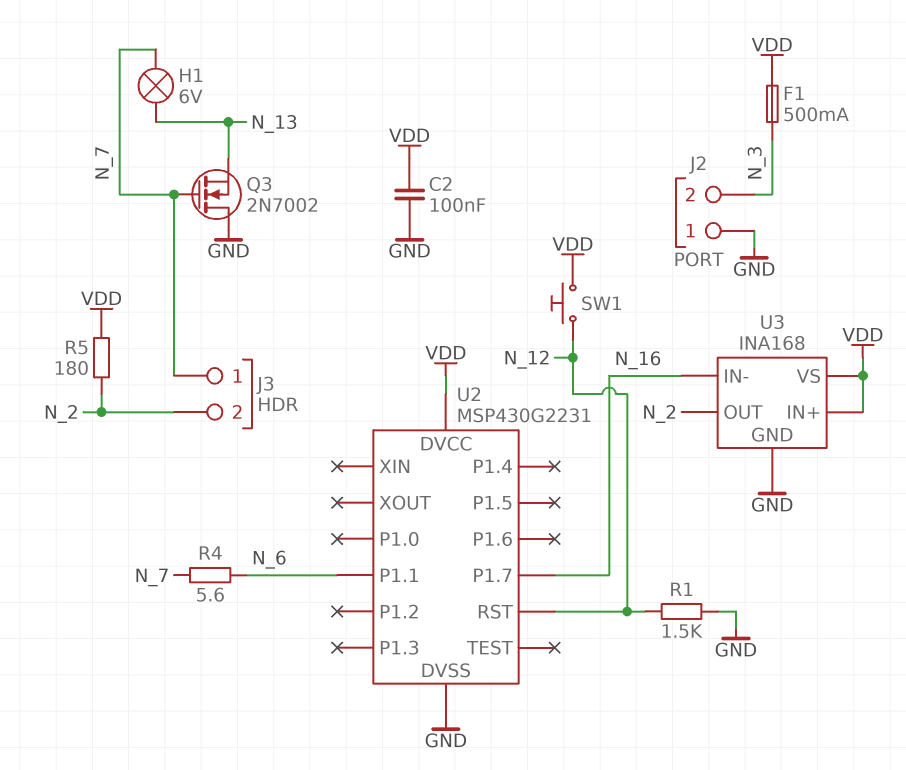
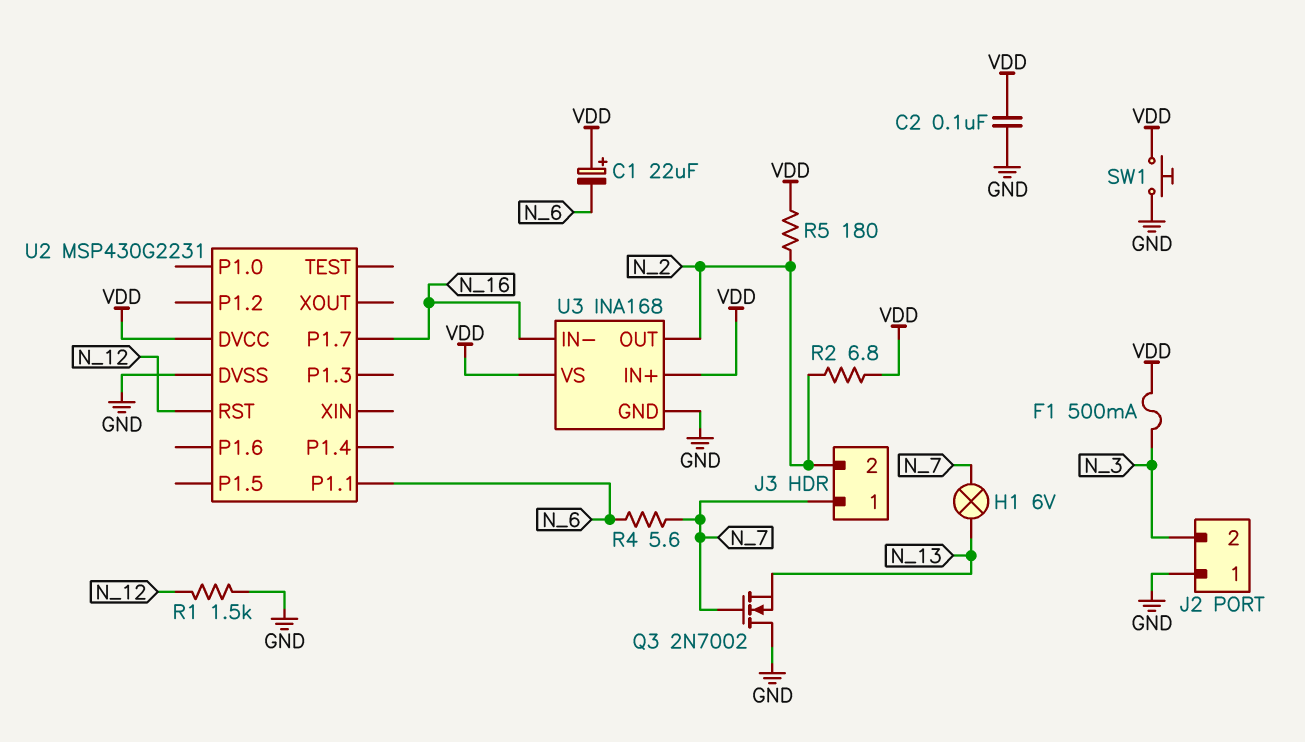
C1: none -> 22uF (plus VDD, minus N_6)
R2: none -> 6.8 (N_2, VDD)
SW1: button (N_12, VDD) -> button (GND, VDD)

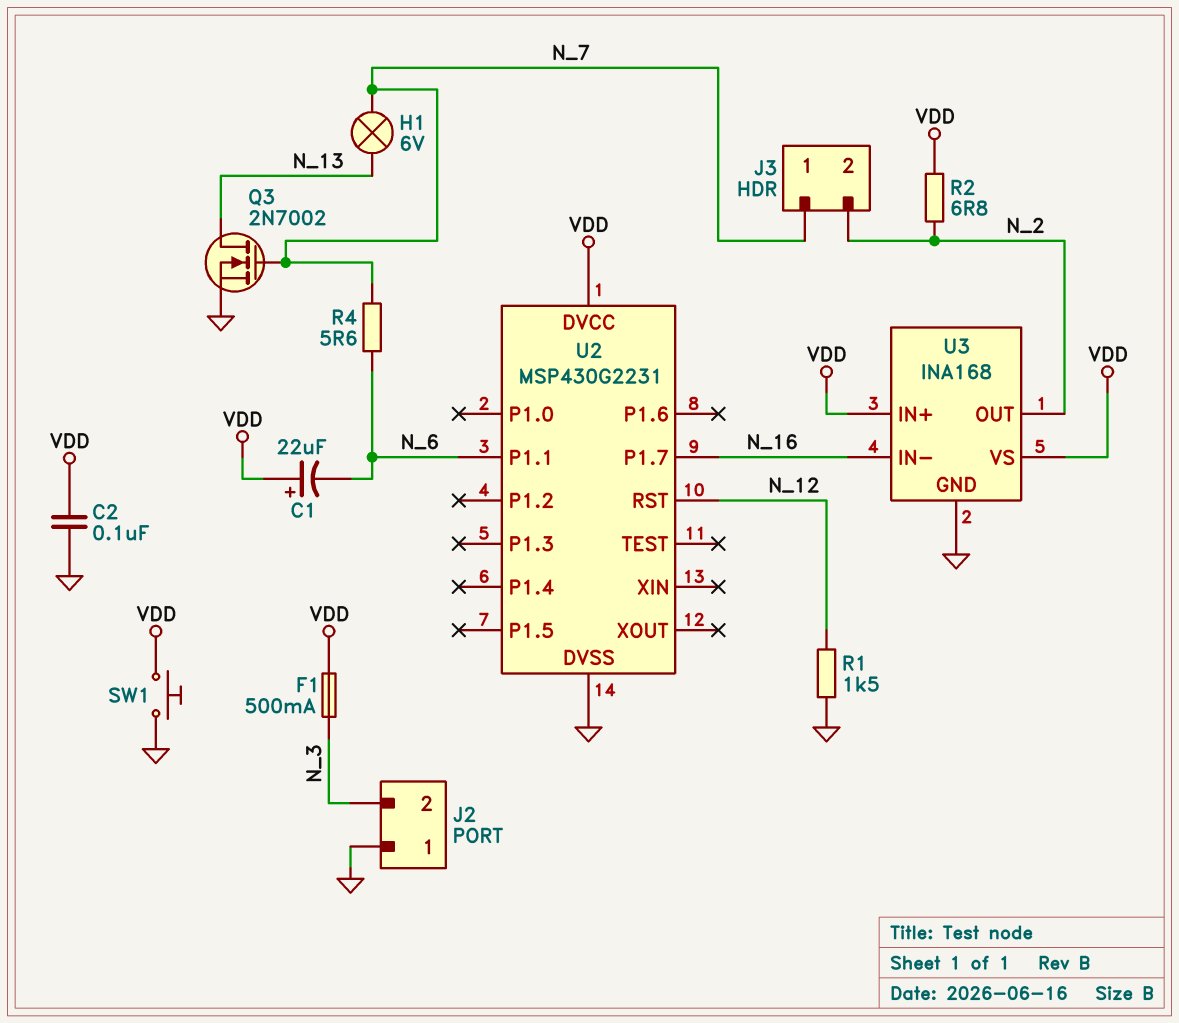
Q3: NMOS 2N7002 (G N_7, D GND, S N_13) -> NMOS 2N7002 (G N_7, D N_13, S GND)
R5: 180 (N_2, VDD) -> none

